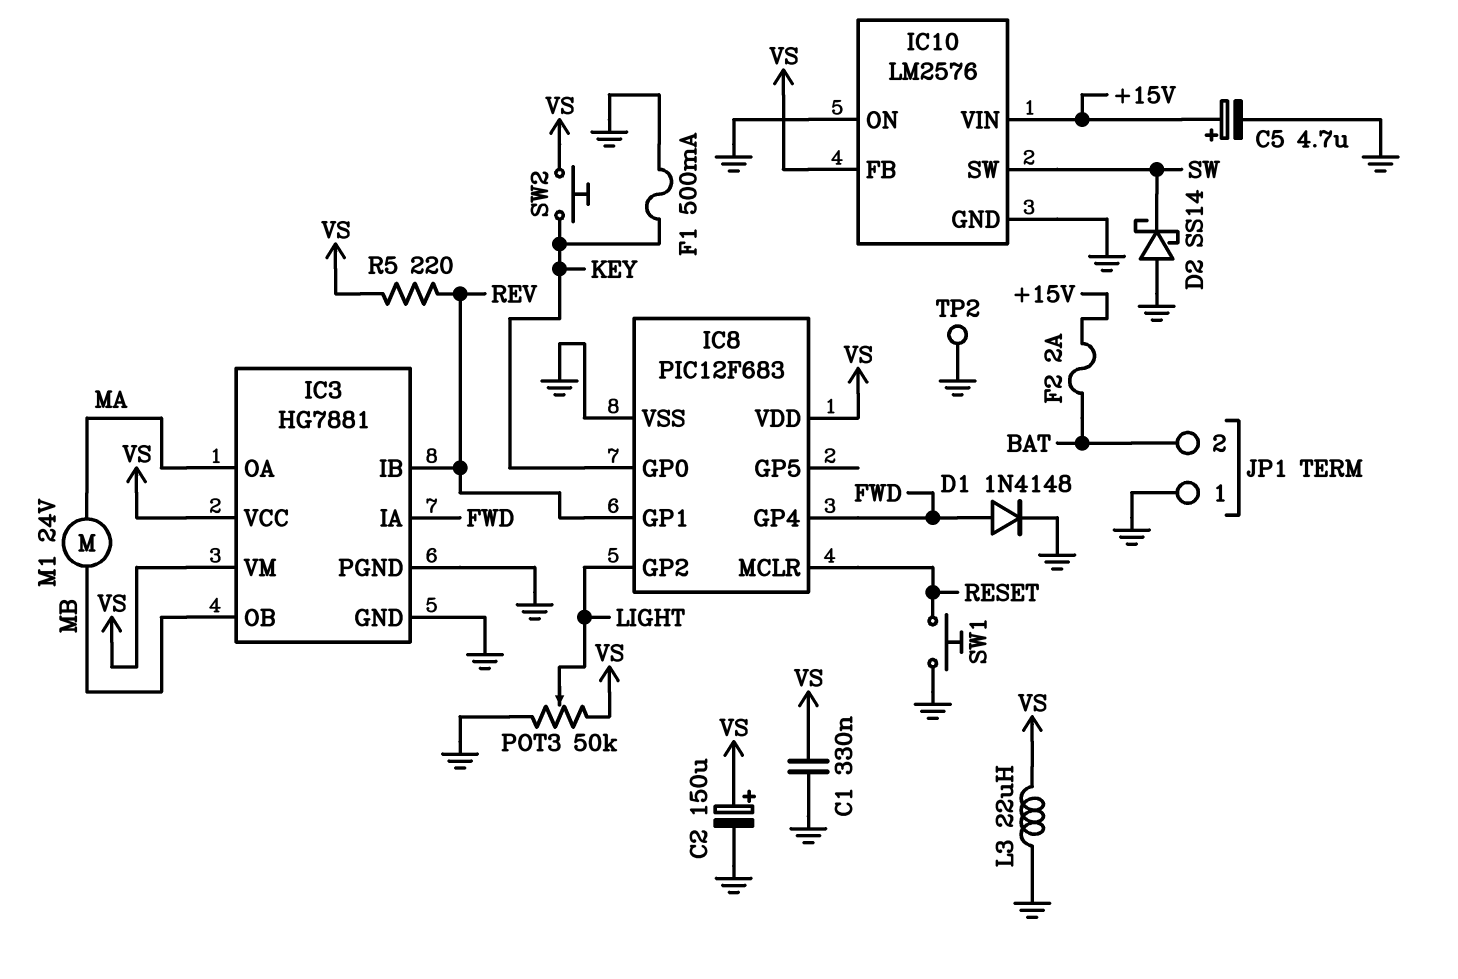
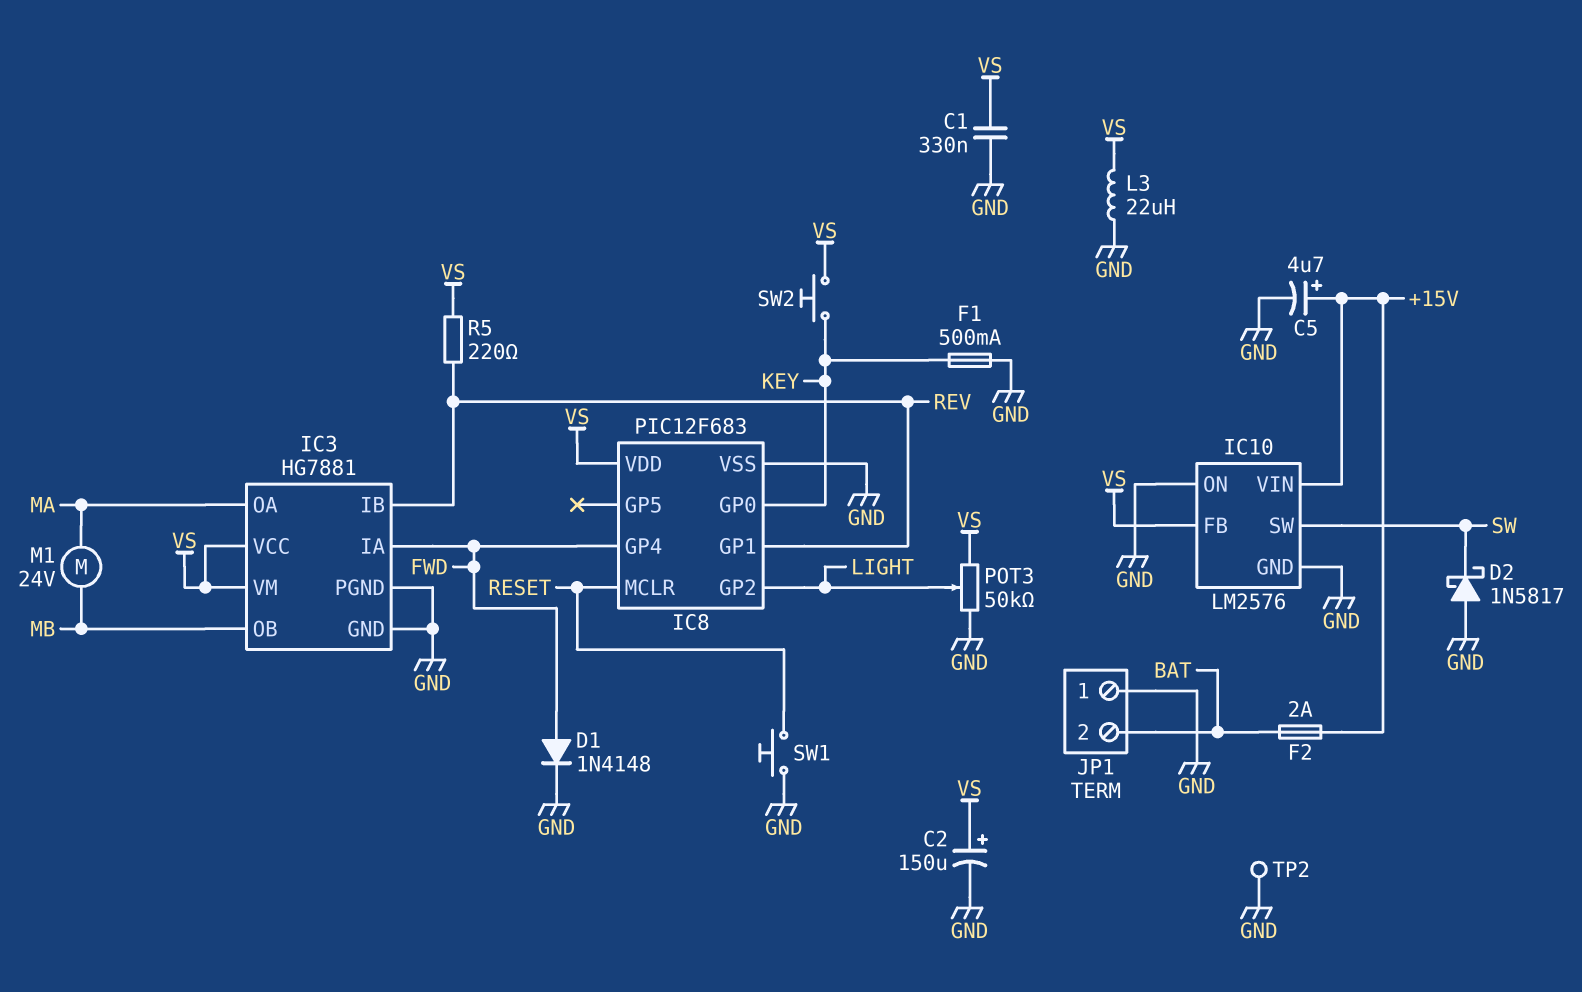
D2: schottky SS14 (A GND, K SW) -> schottky 1N5817 (A GND, K SW)

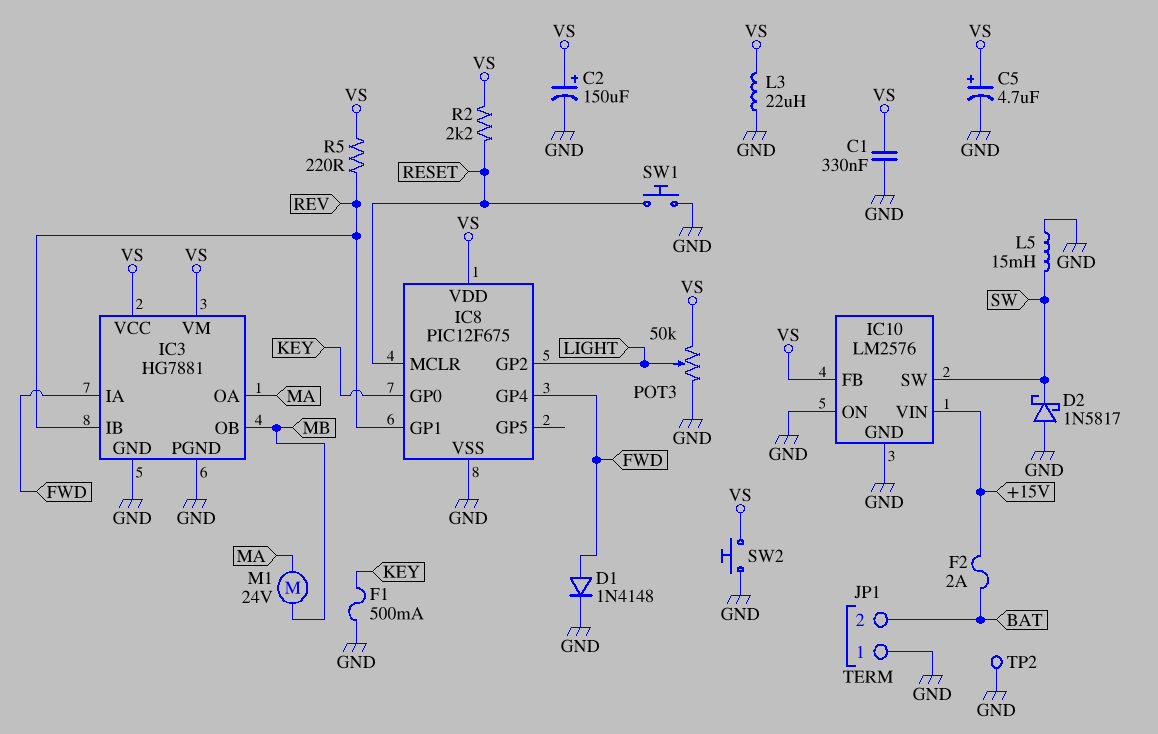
C5: 4.7uF (plus +15V, minus GND) -> 4.7uF (plus VS, minus GND)
IC8: PIC12F683 -> PIC12F675
L5: none -> 15mH (GND, SW)
R2: none -> 2.2k (RESET, VS)
SW2: button (KEY, VS) -> button (GND, VS)

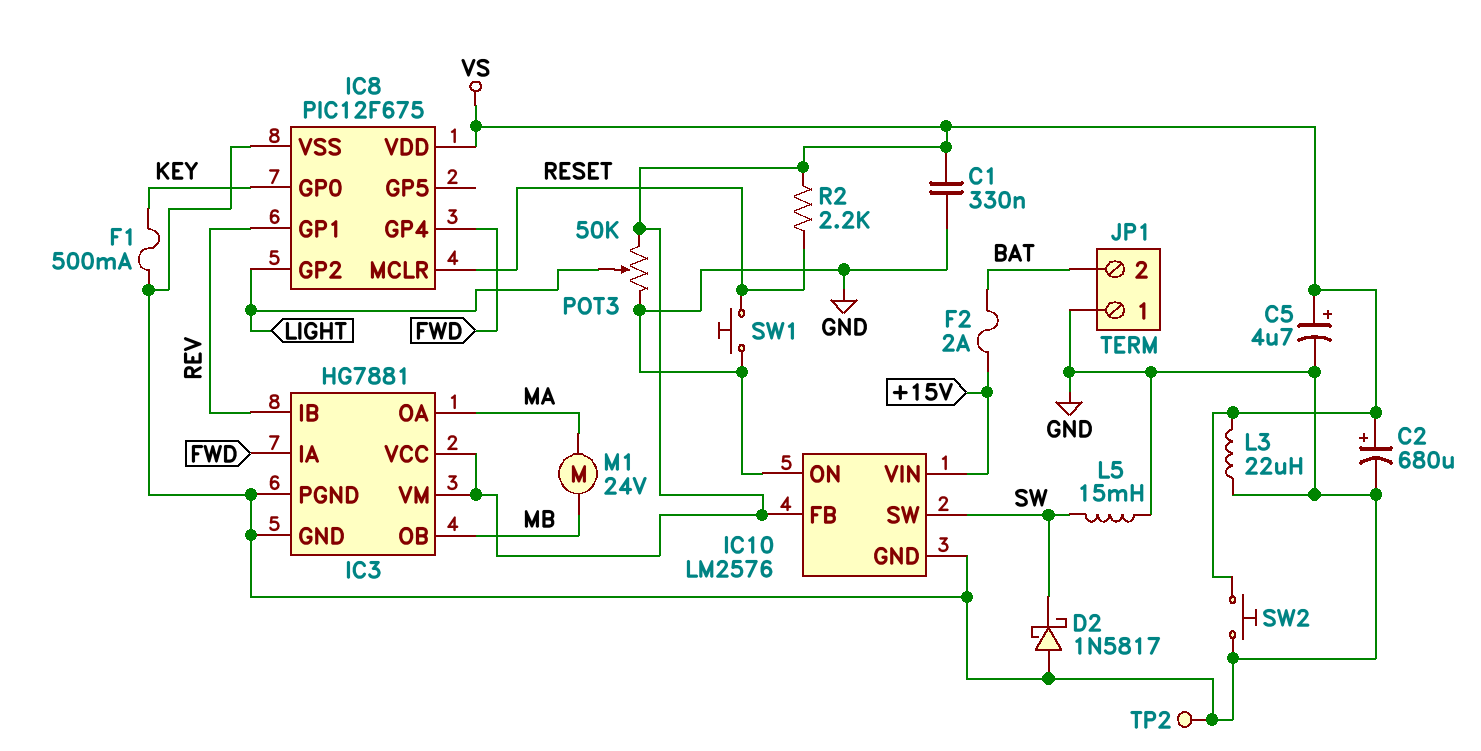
C2: 150uF (plus VS, minus GND) -> 680uF (plus VS, minus GND)
D1: diode 1N4148 (A FWD, K GND) -> none
R5: 220 (REV, VS) -> none

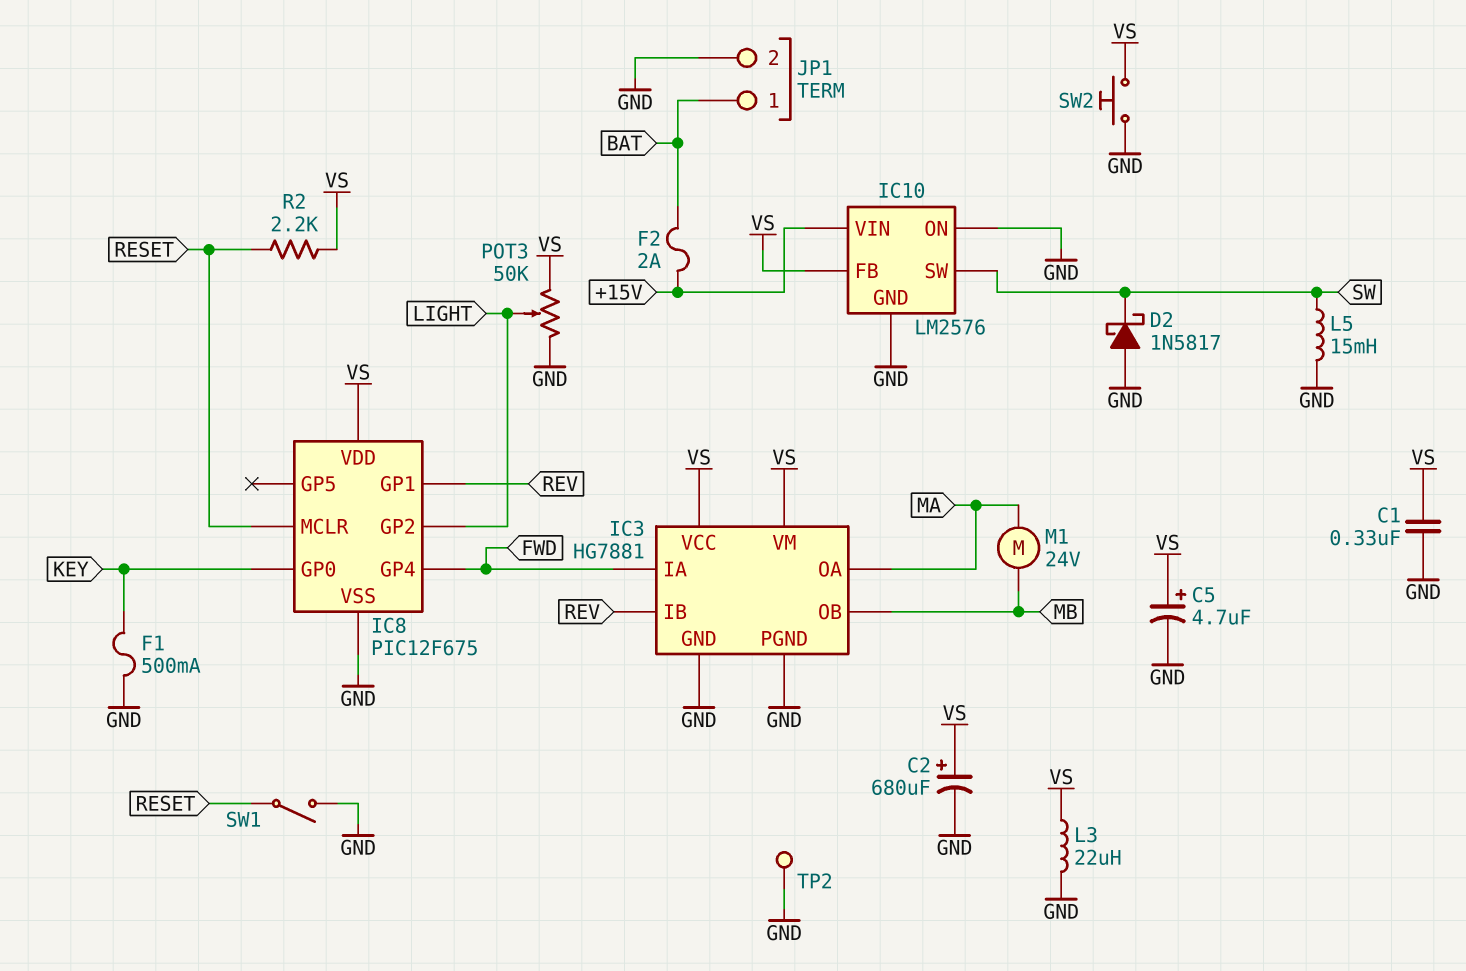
JP1 pin 1: GND -> BAT
JP1 pin 2: BAT -> GND
SW1: button (GND, RESET) -> switch (GND, RESET)

